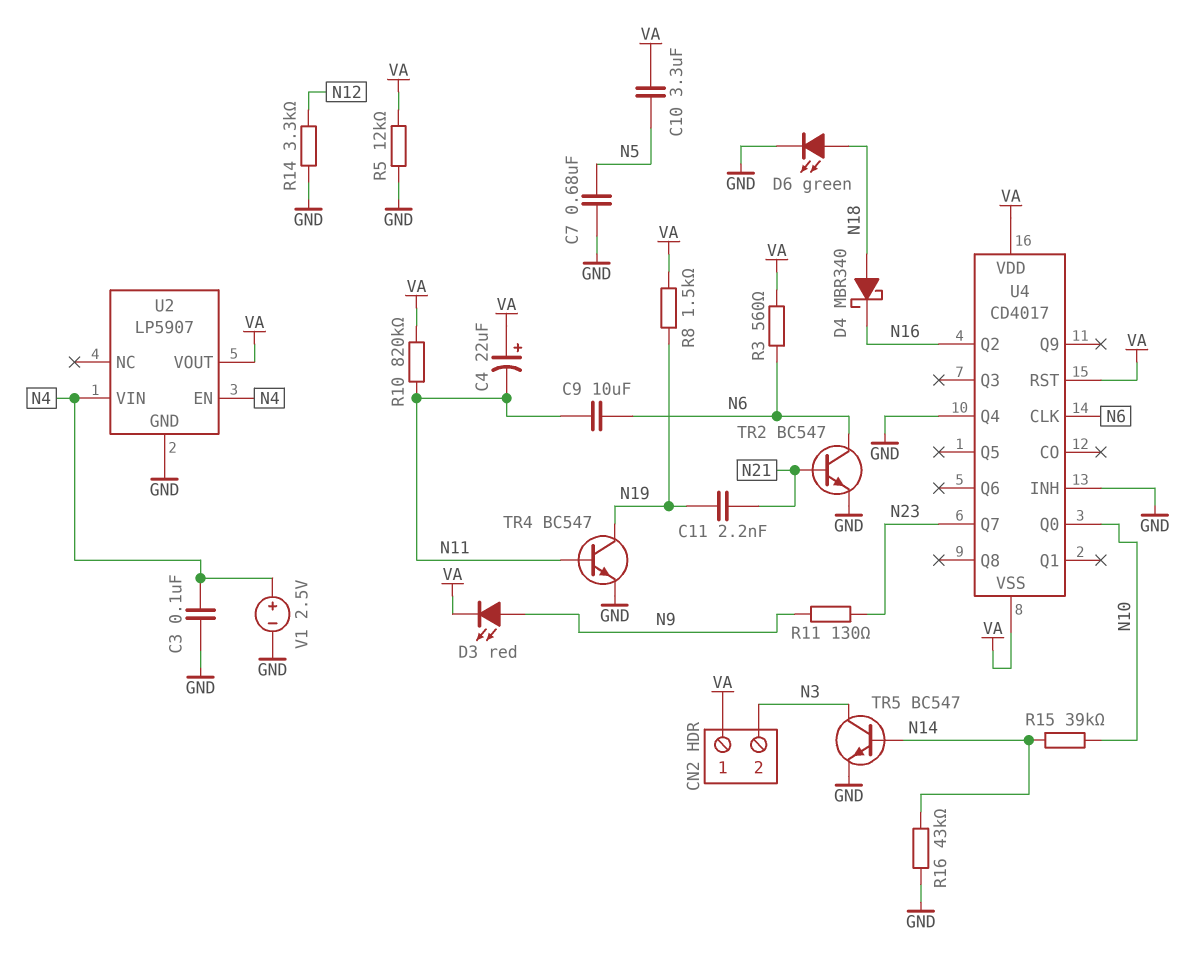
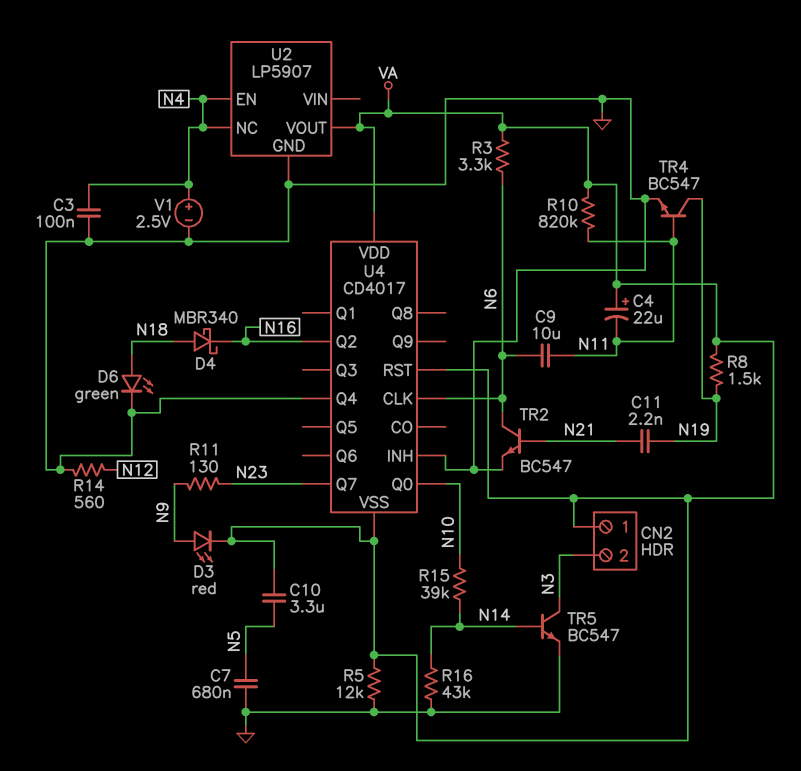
R3: 560 (N6, VA) -> 3.3k (N6, VA)
R14: 3.3k (GND, N12) -> 560 (GND, N12)
U2 pin NC: none -> N4
U2 pin VIN: N4 -> none

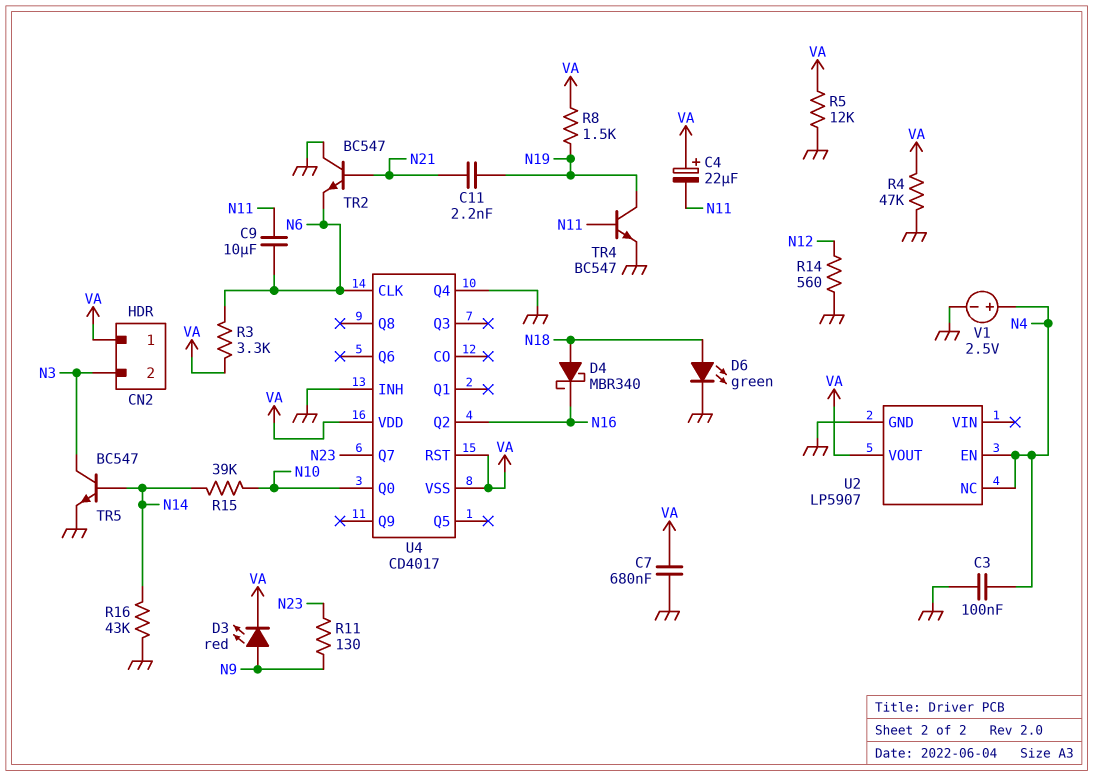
C7: 680nF (GND, N5) -> 680nF (GND, VA)
C10: 3.3uF (N5, VA) -> none
R4: none -> 47k (GND, VA)
R10: 820k (N11, VA) -> none
TR2: NPN BC547 (B N21, C N6, E GND) -> NPN BC547 (B N21, C GND, E N6)

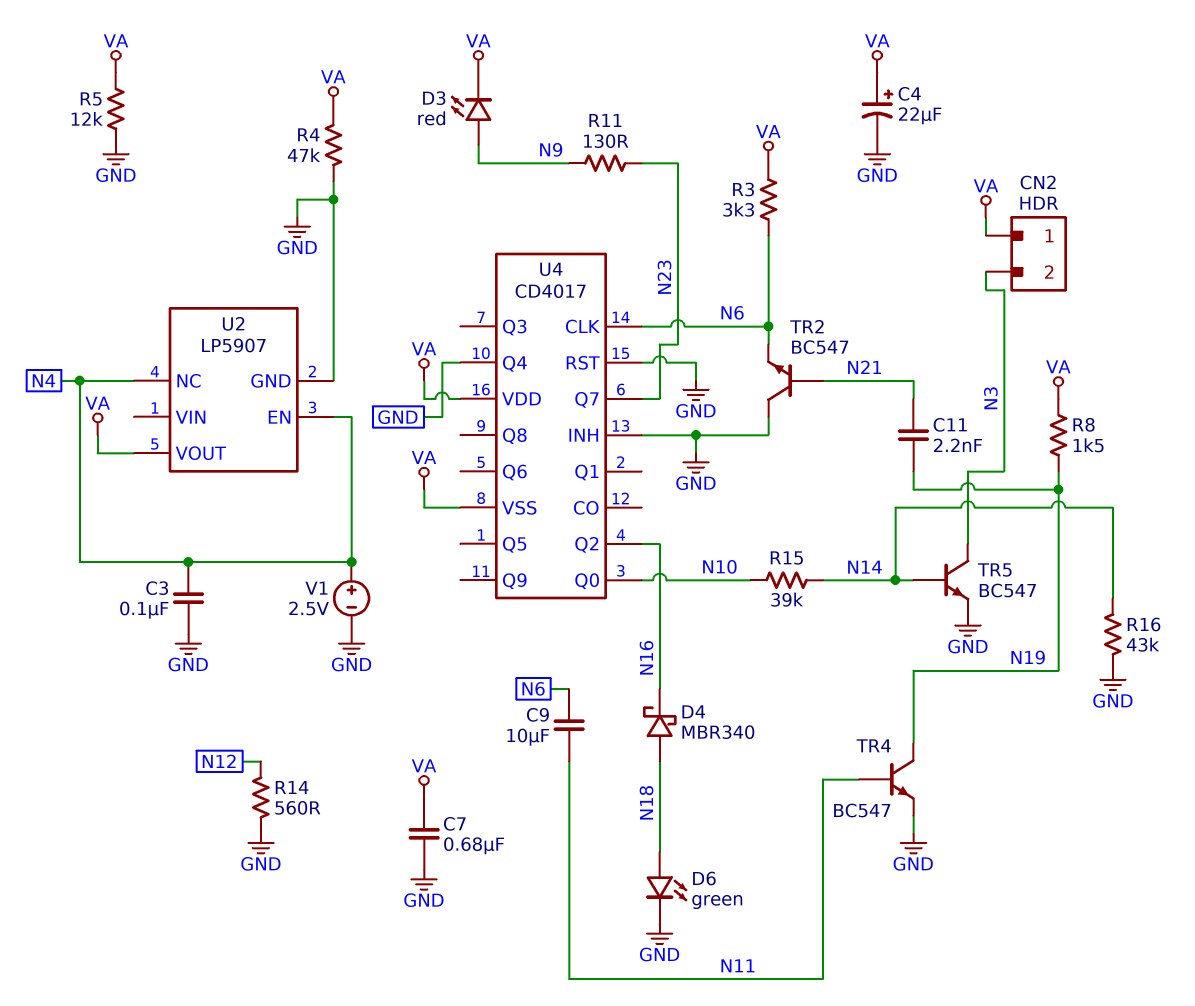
C4: 22uF (plus VA, minus N11) -> 22uF (plus VA, minus GND)
U4 pin RST: VA -> GND

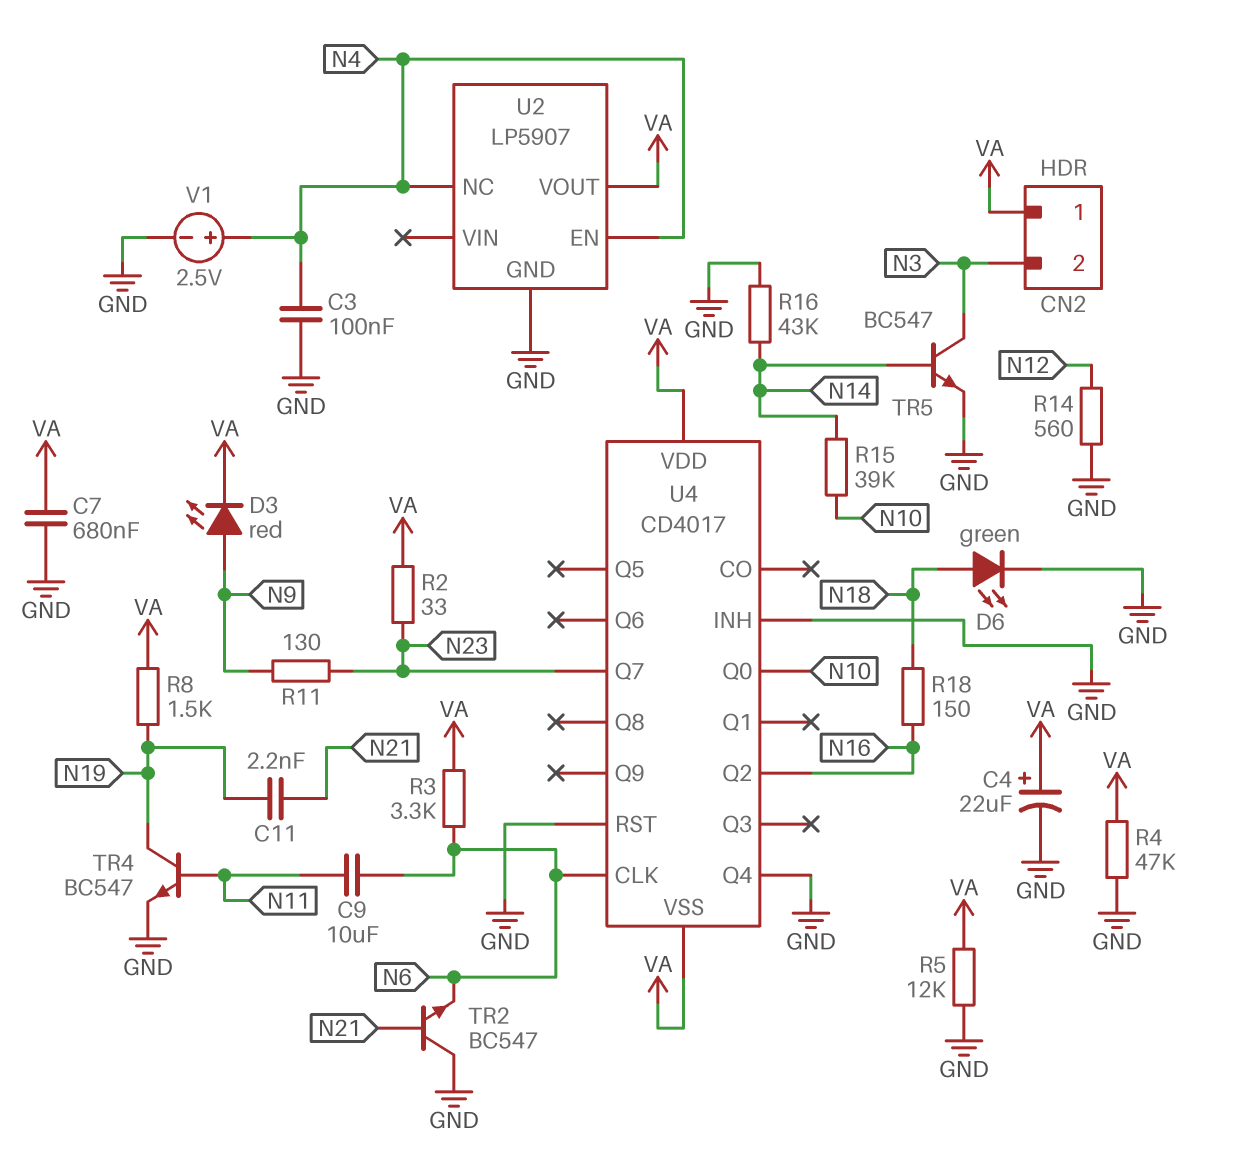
D4: schottky MBR340 (A N18, K N16) -> none
R2: none -> 33 (N23, VA)
R18: none -> 150 (N16, N18)

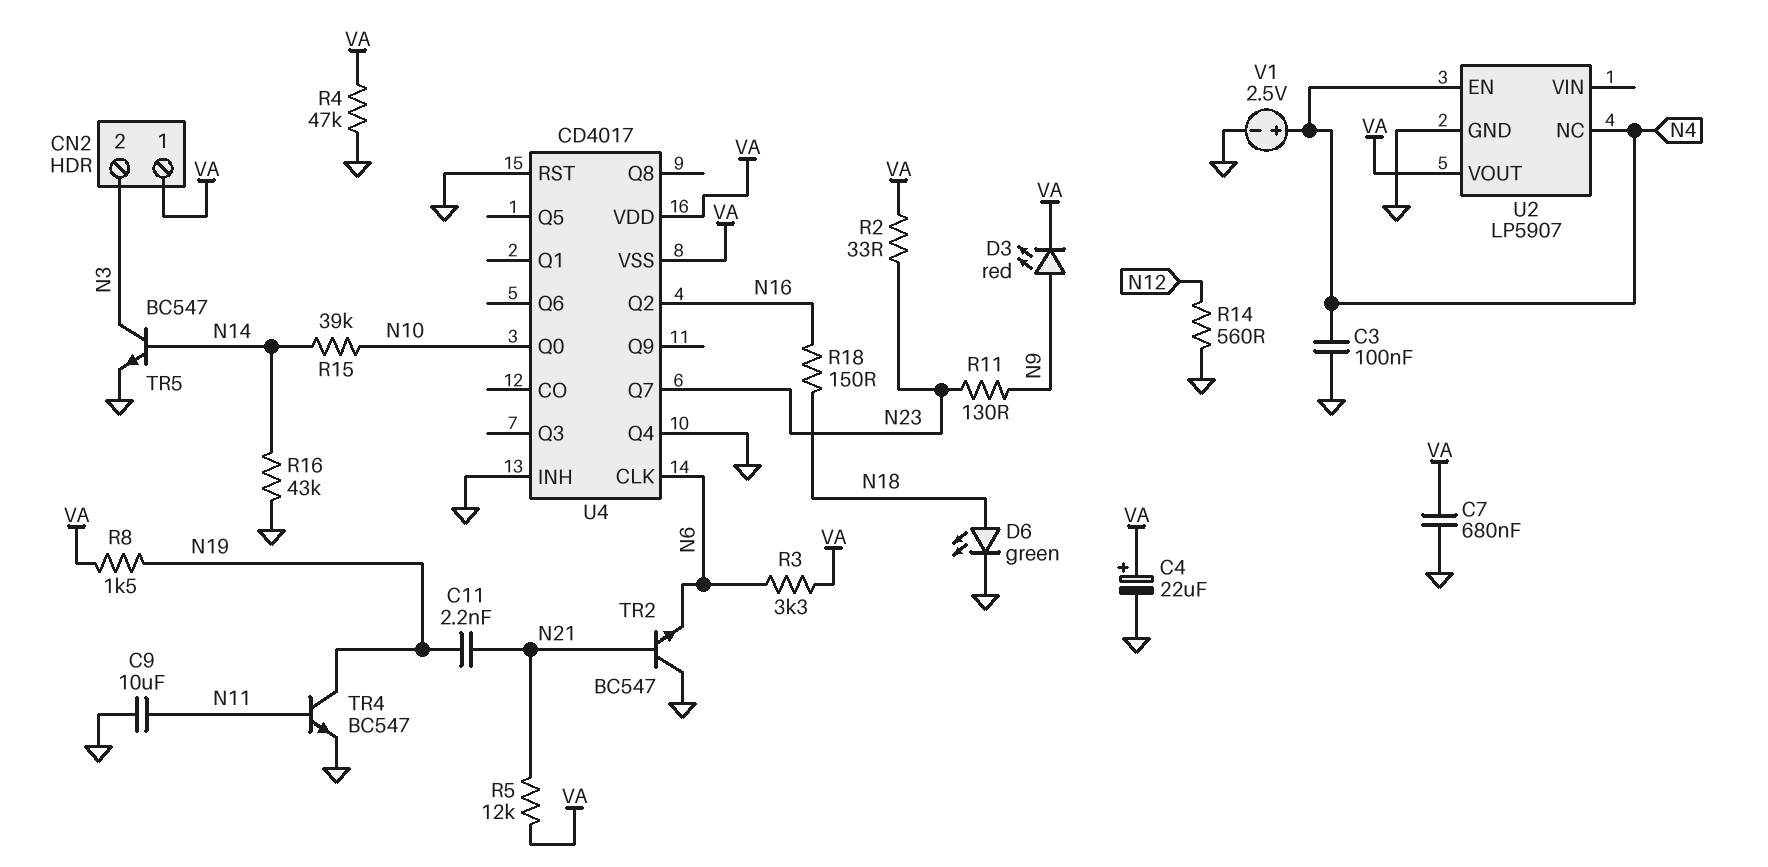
C9: 10uF (N6, N11) -> 10uF (GND, N11)
R5: 12k (GND, VA) -> 12k (N21, VA)

